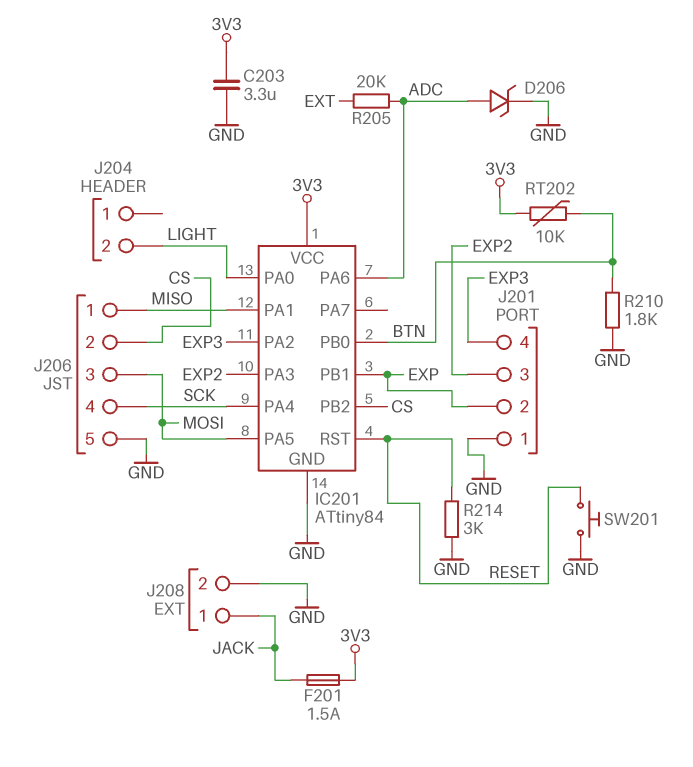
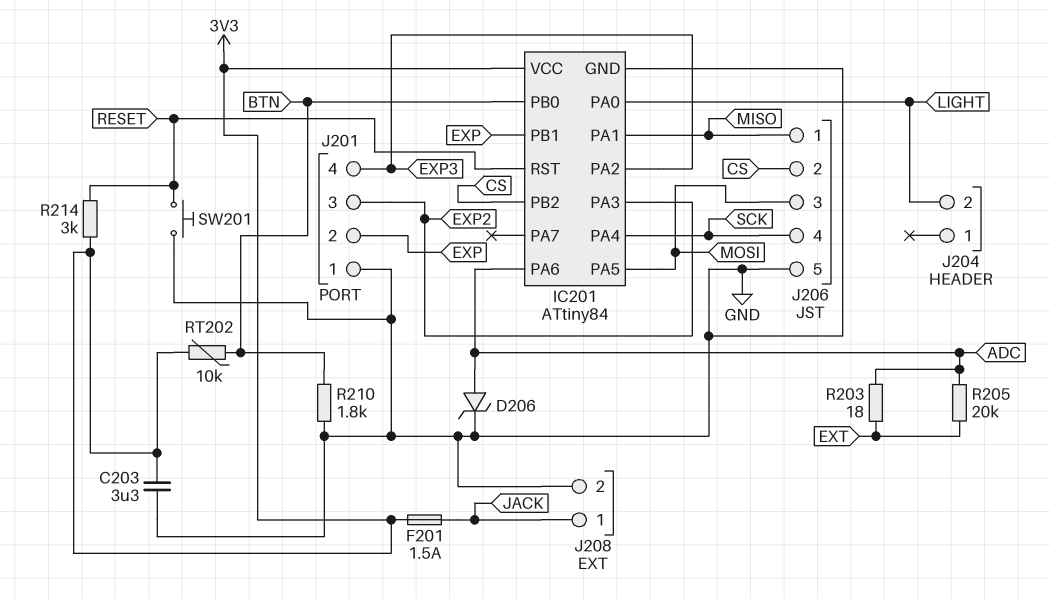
R203: none -> 18 (ADC, EXT)
R214: 3k (GND, RESET) -> 3k (3V3, RESET)

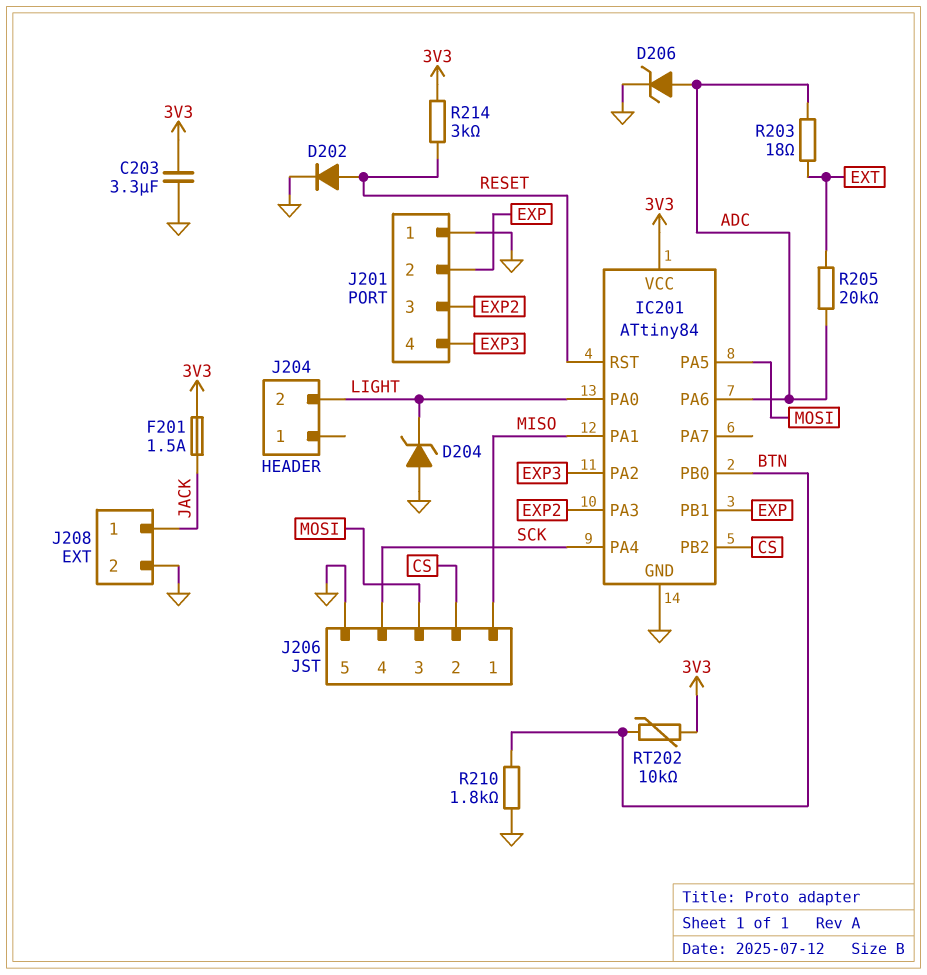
D202: none -> diode (A RESET, K GND)
D204: none -> zener (A GND, K LIGHT)
SW201: button (GND, RESET) -> none

